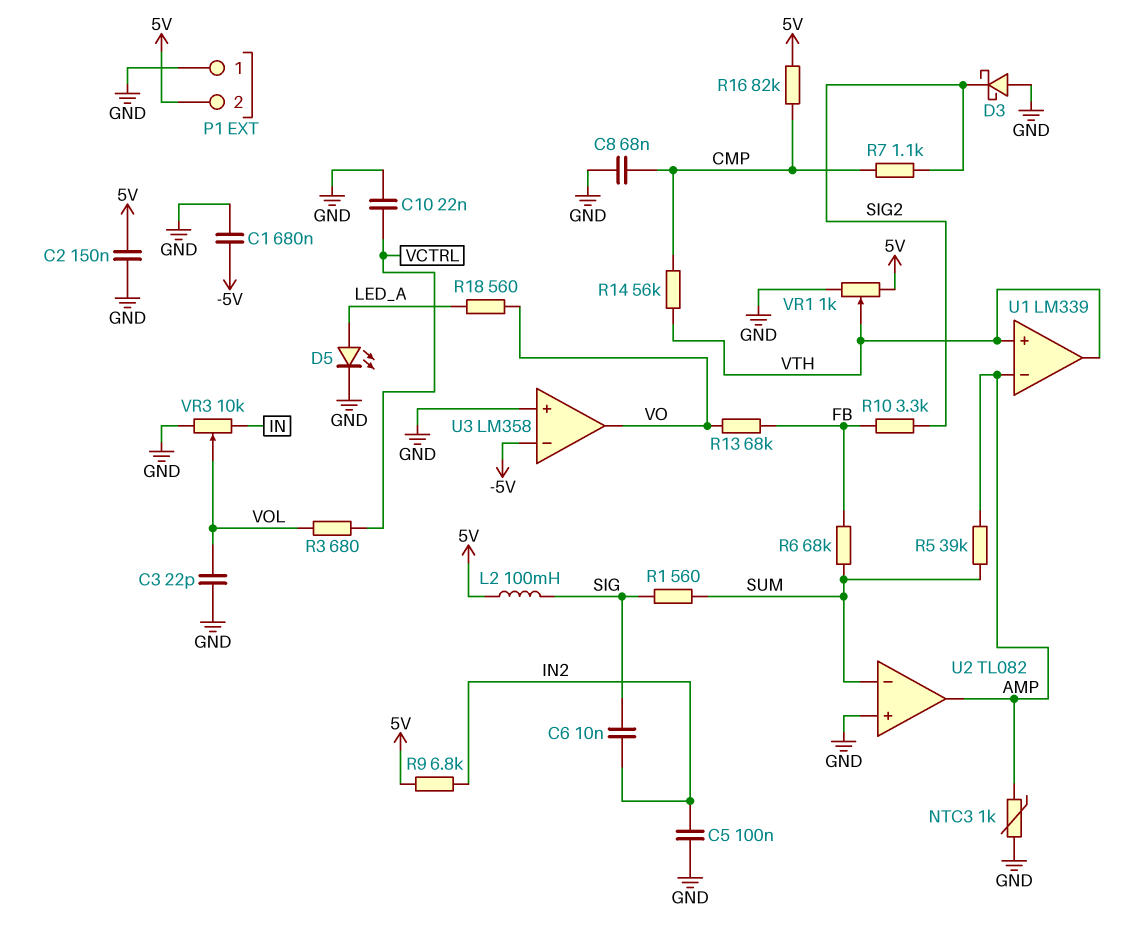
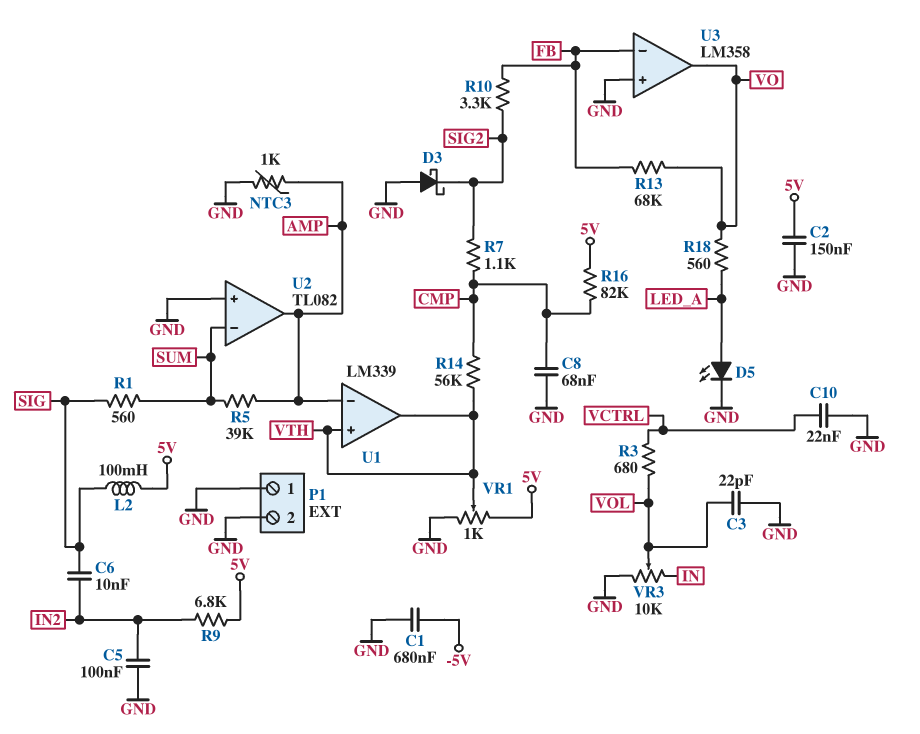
P1 pin 2: 5V -> GND
R6: 68k (FB, SUM) -> none
U3 pin in-: -5V -> FB

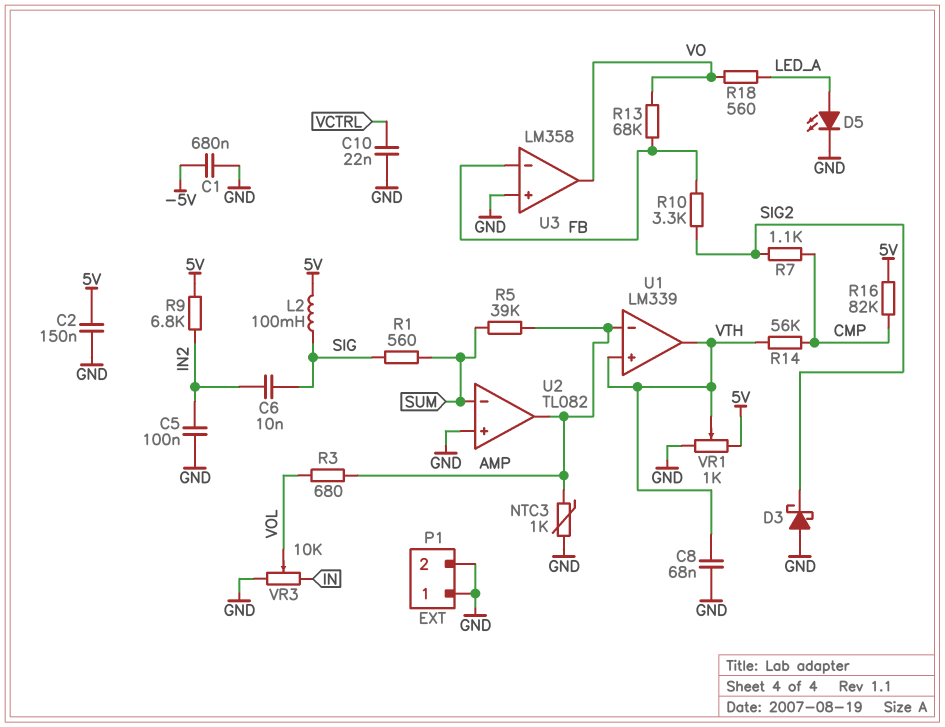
C3: 22pF (GND, VOL) -> none
C8: 68nF (CMP, GND) -> 68nF (GND, VTH)
R3: 680 (VCTRL, VOL) -> 680 (AMP, VOL)

